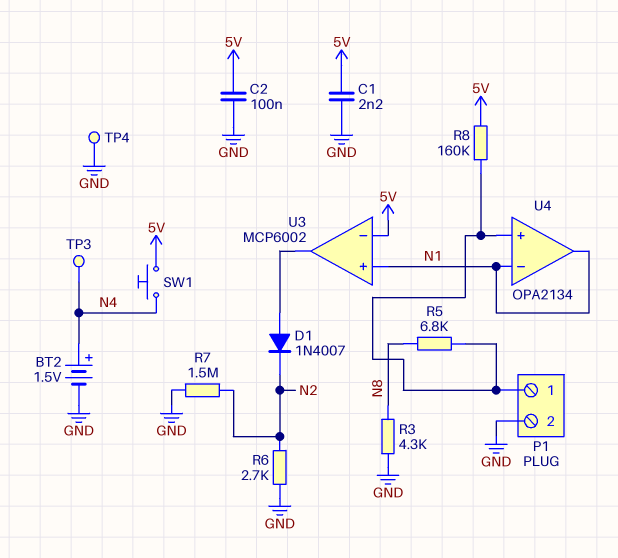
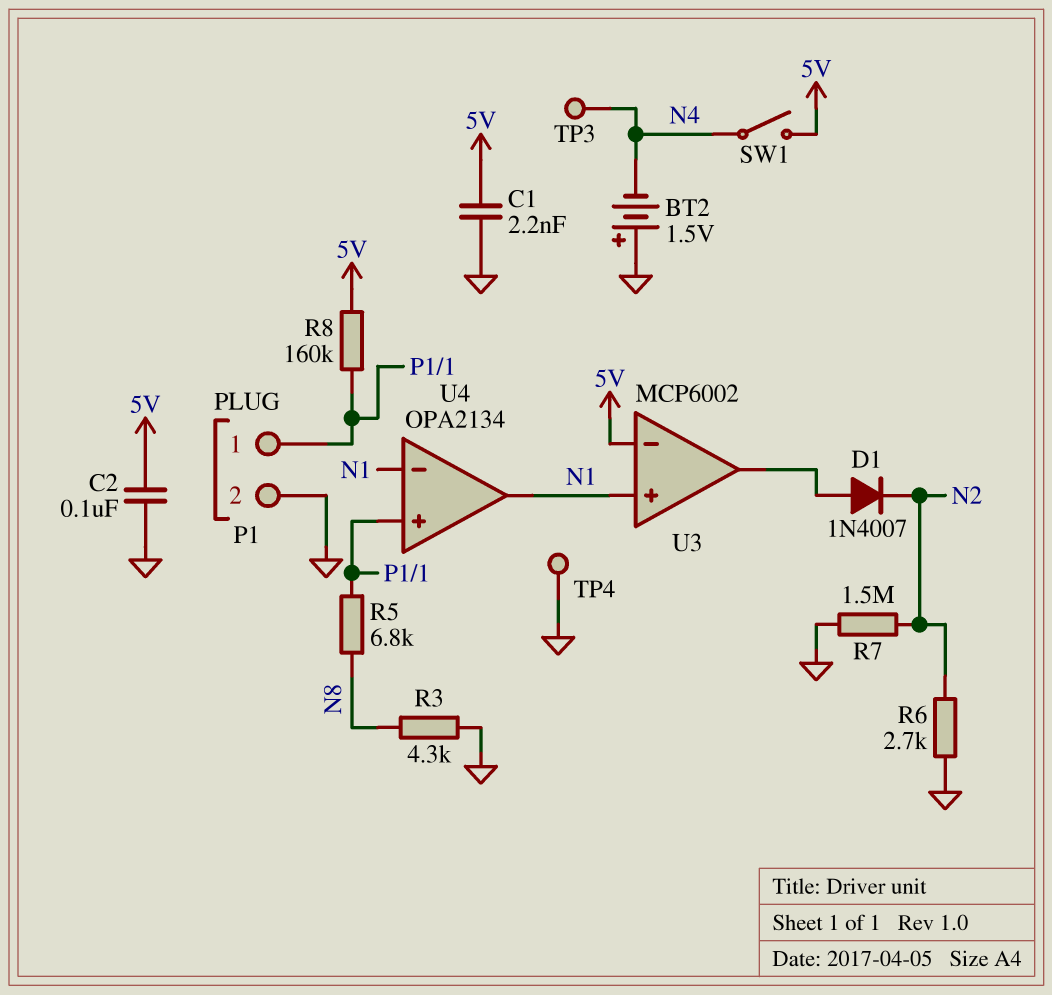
BT2: 1.5V (plus N4, minus GND) -> 1.5V (plus GND, minus N4)
SW1: button (5V, N4) -> switch (5V, N4)

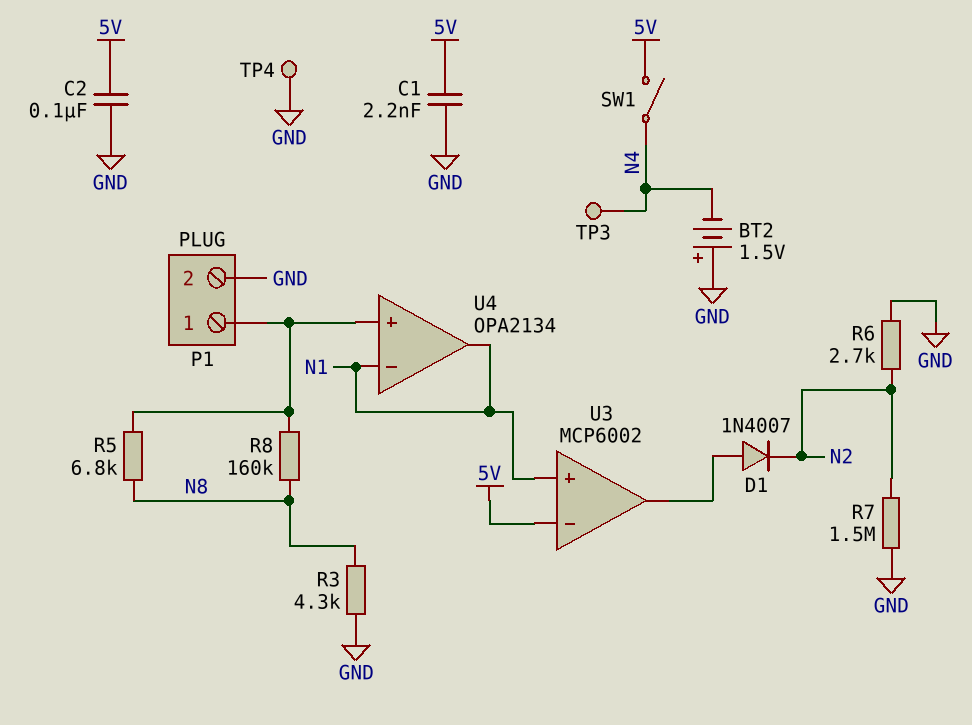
R8: 160k (5V, P1/1) -> 160k (N8, P1/1)

